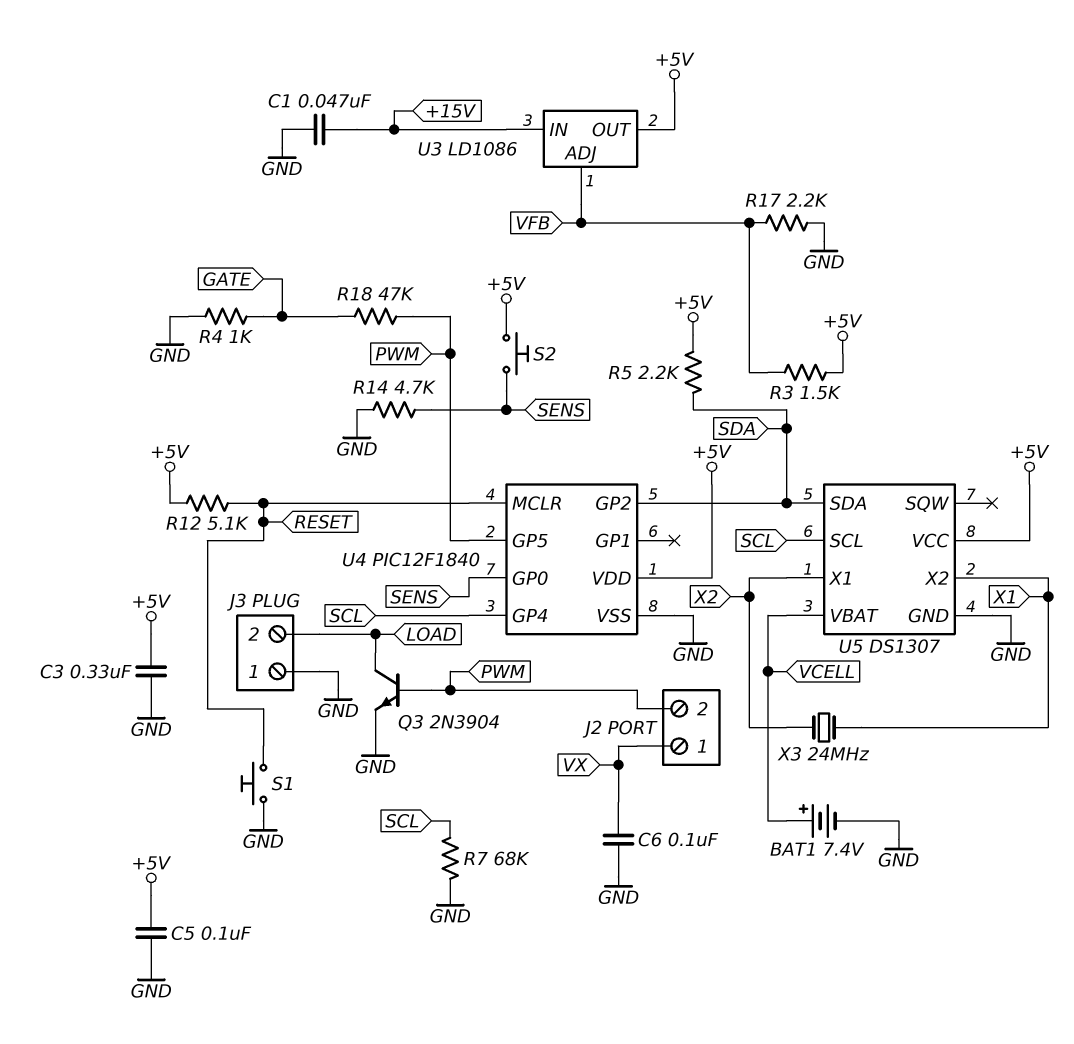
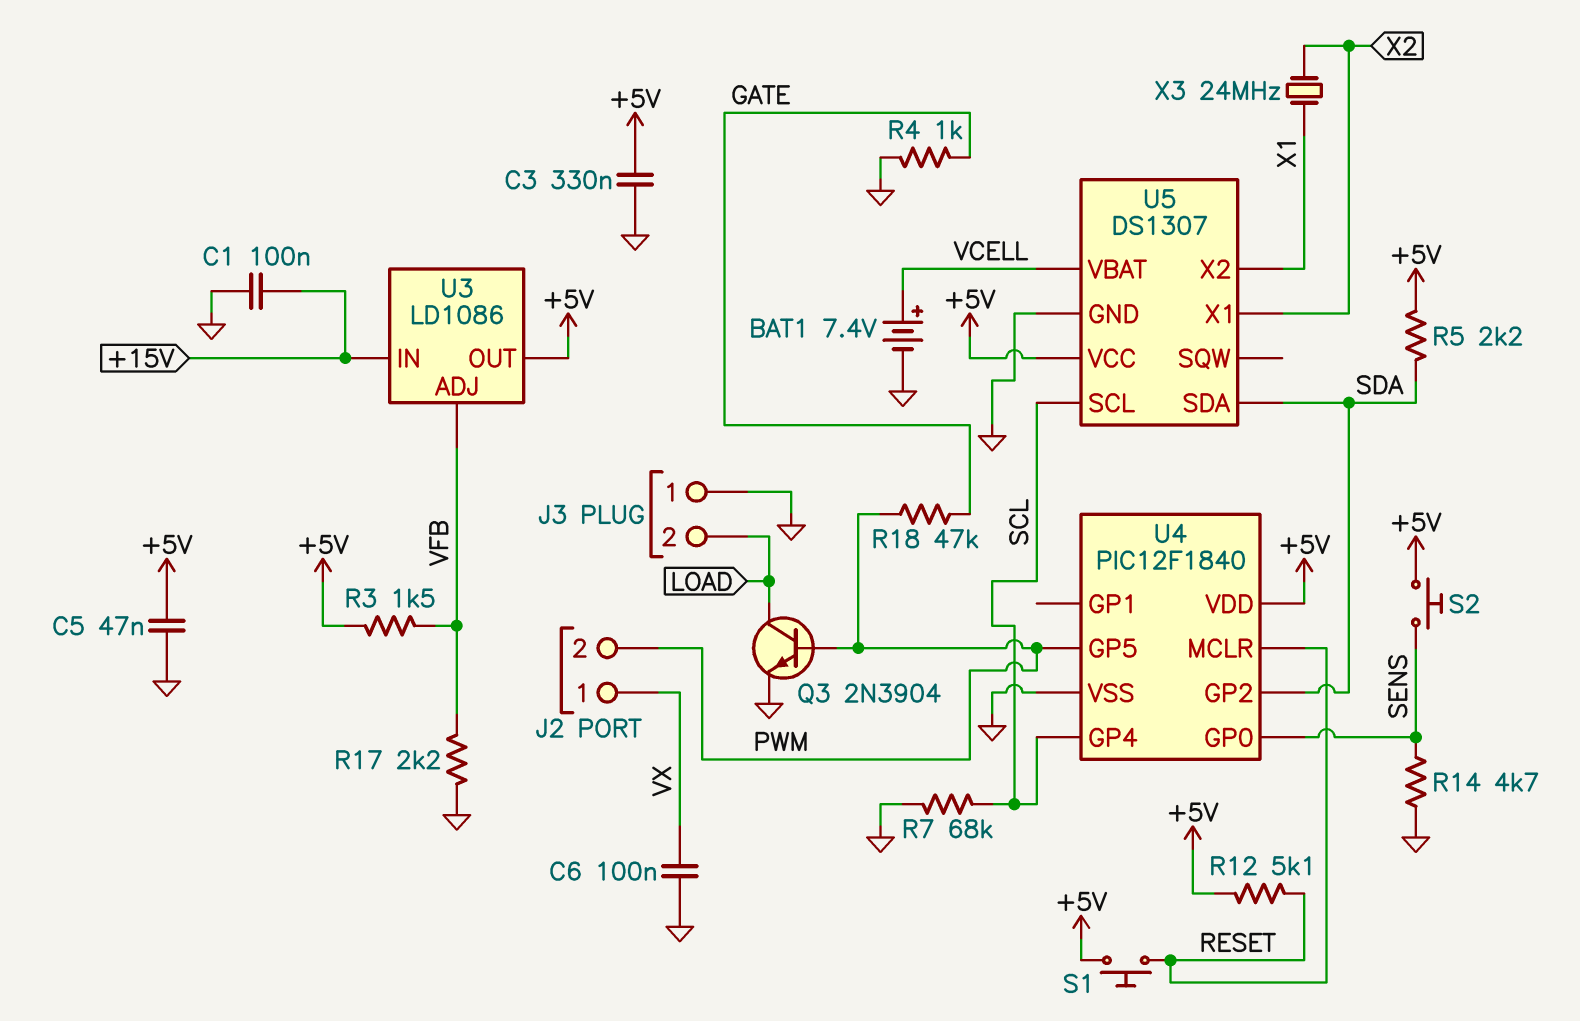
C1: 47nF (+15V, GND) -> 100nF (+15V, GND)
C5: 100nF (+5V, GND) -> 47nF (+5V, GND)
S1: button (GND, RESET) -> button (+5V, RESET)

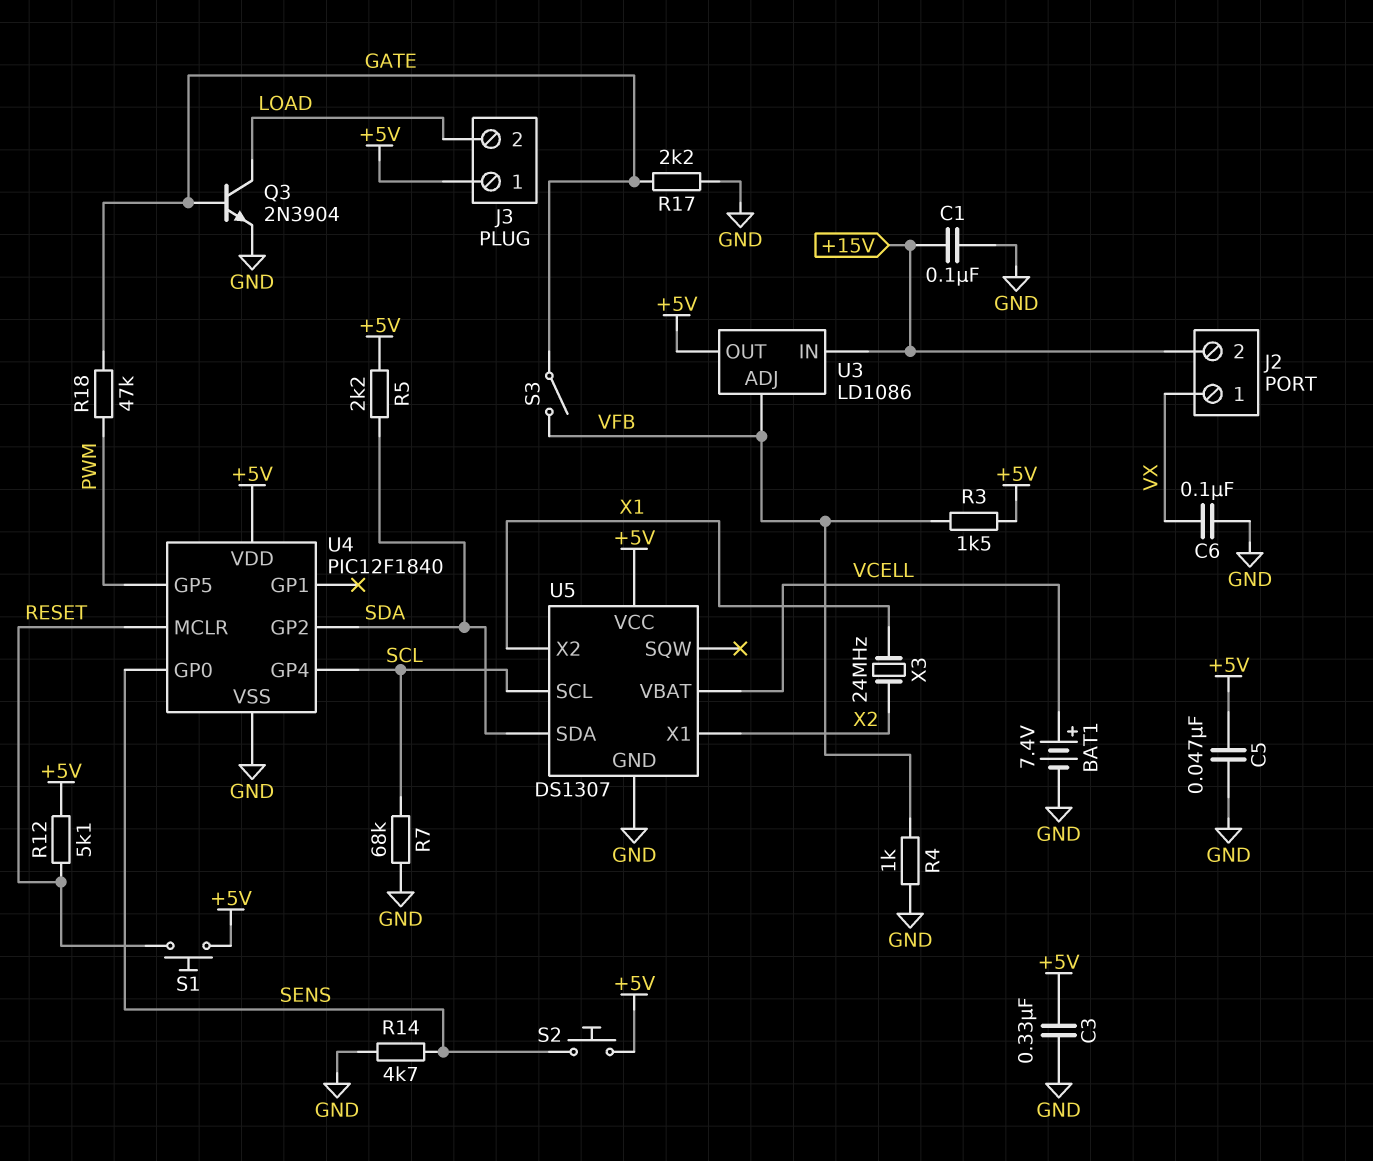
J2 pin 2: PWM -> +15V
J3 pin 1: GND -> +5V
Q3: NPN 2N3904 (B PWM, C LOAD, E GND) -> NPN 2N3904 (B GATE, C LOAD, E GND)
R4: 1k (GATE, GND) -> 1k (GND, VFB)
R17: 2.2k (GND, VFB) -> 2.2k (GATE, GND)
S3: none -> switch (GATE, VFB)

